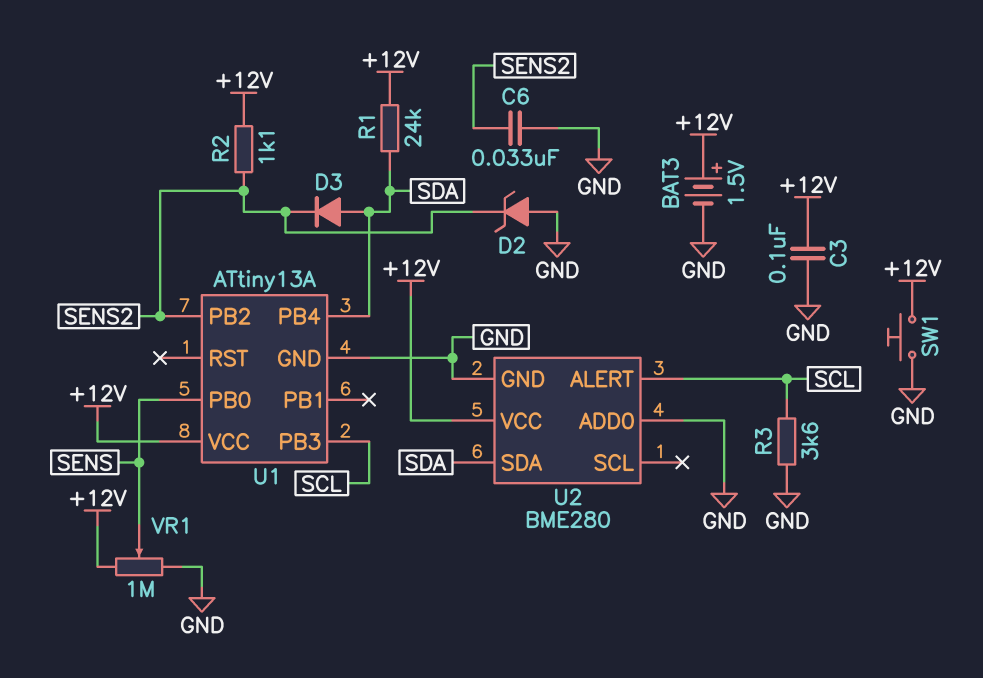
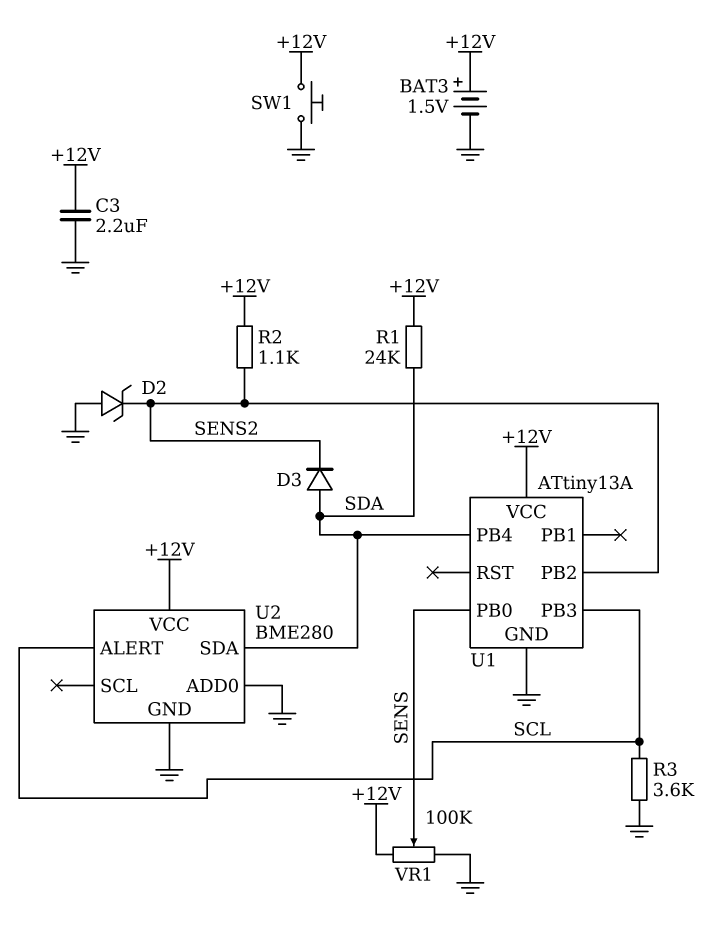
C3: 100nF (+12V, GND) -> 2.2uF (+12V, GND)
C6: 33nF (GND, SENS2) -> none
VR1: 1M (+12V, GND, wiper SENS) -> 100k (+12V, GND, wiper SENS)

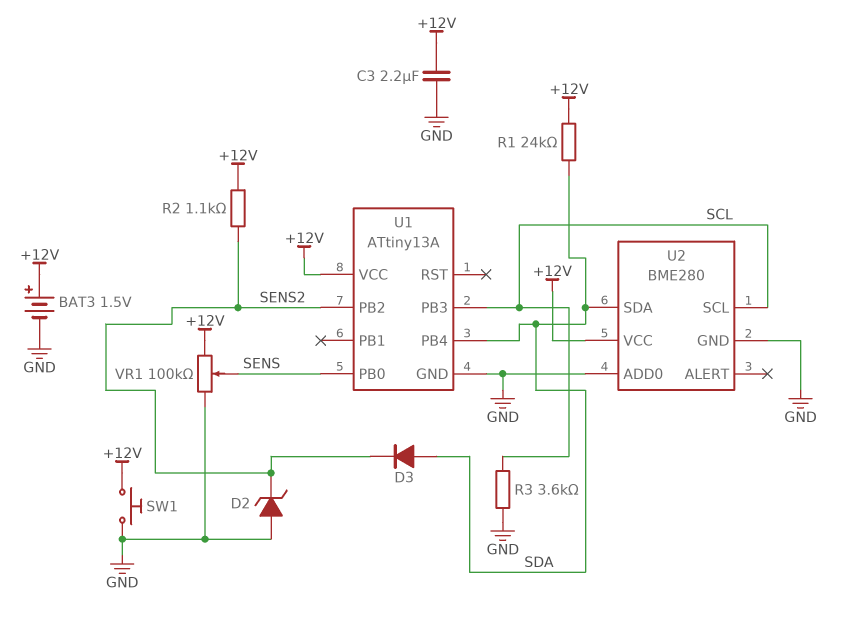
U2 pin ALERT: SCL -> none
U2 pin SCL: none -> SCL

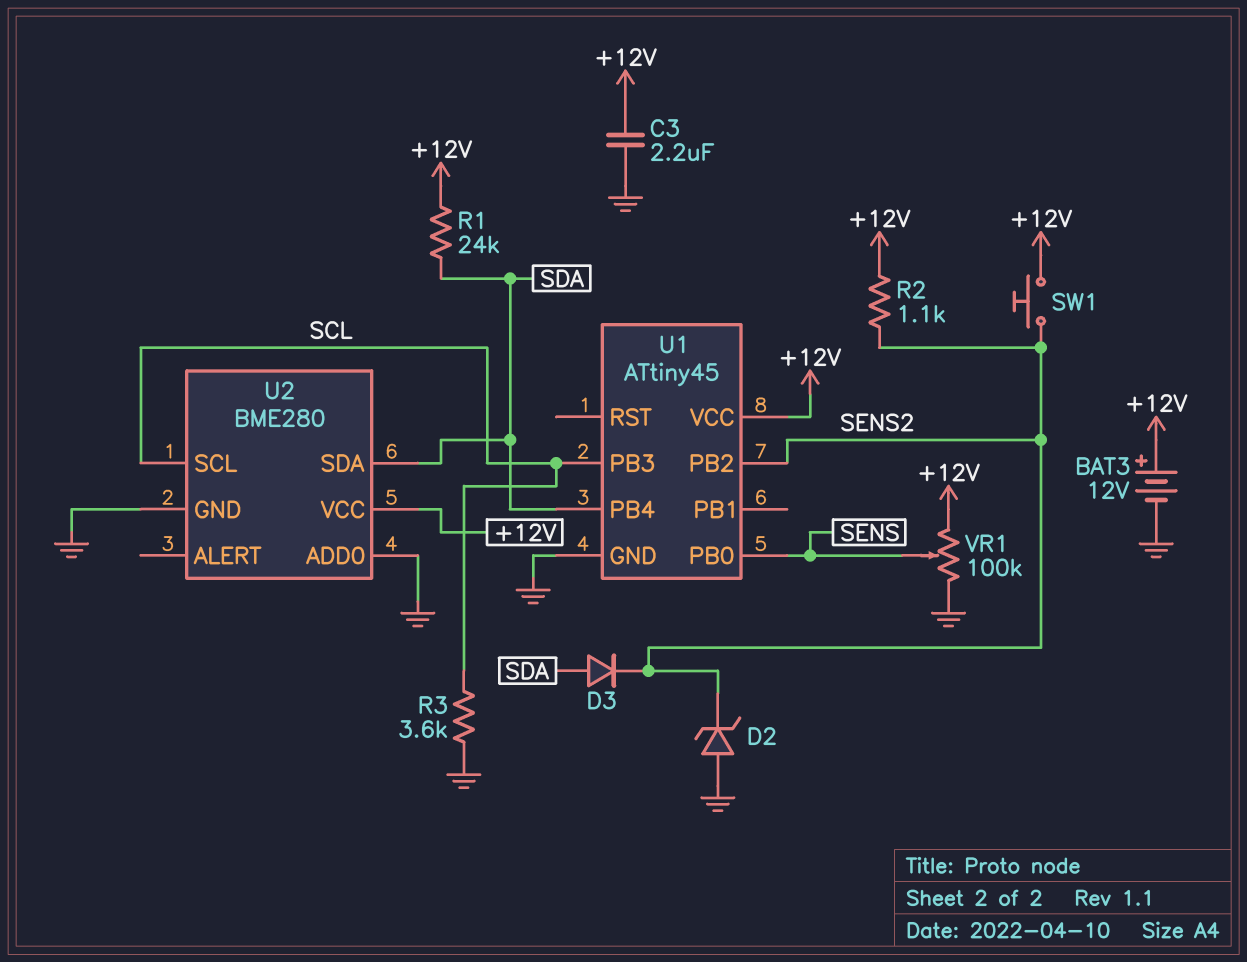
BAT3: 1.5V (plus +12V, minus GND) -> 12V (plus +12V, minus GND)
SW1: button (+12V, GND) -> button (+12V, SENS2)
U1: ATtiny13A -> ATtiny45

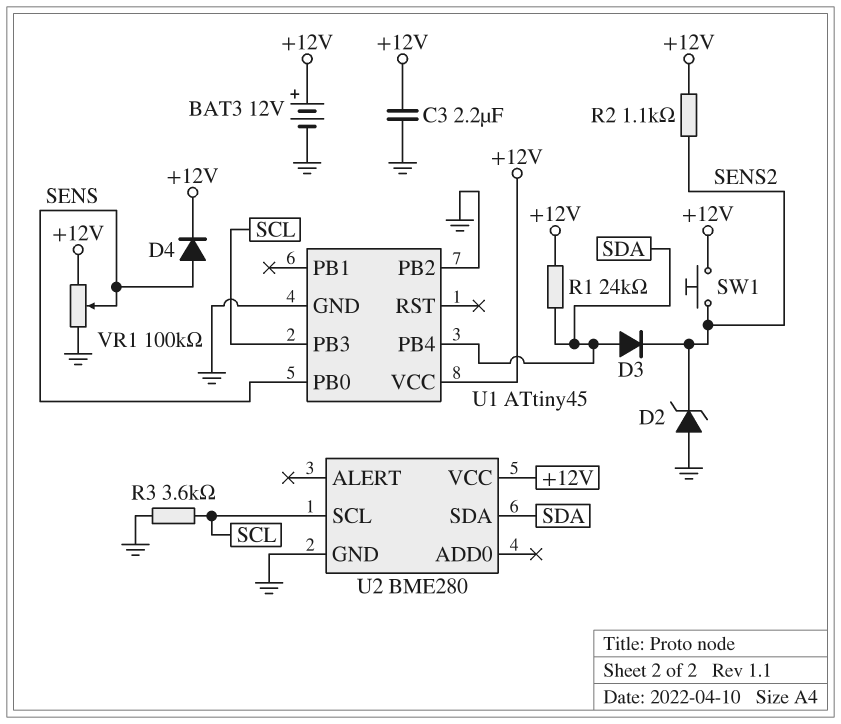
D4: none -> diode (A SENS, K +12V)
U1 pin PB2: SENS2 -> GND
U2 pin ADD0: GND -> none

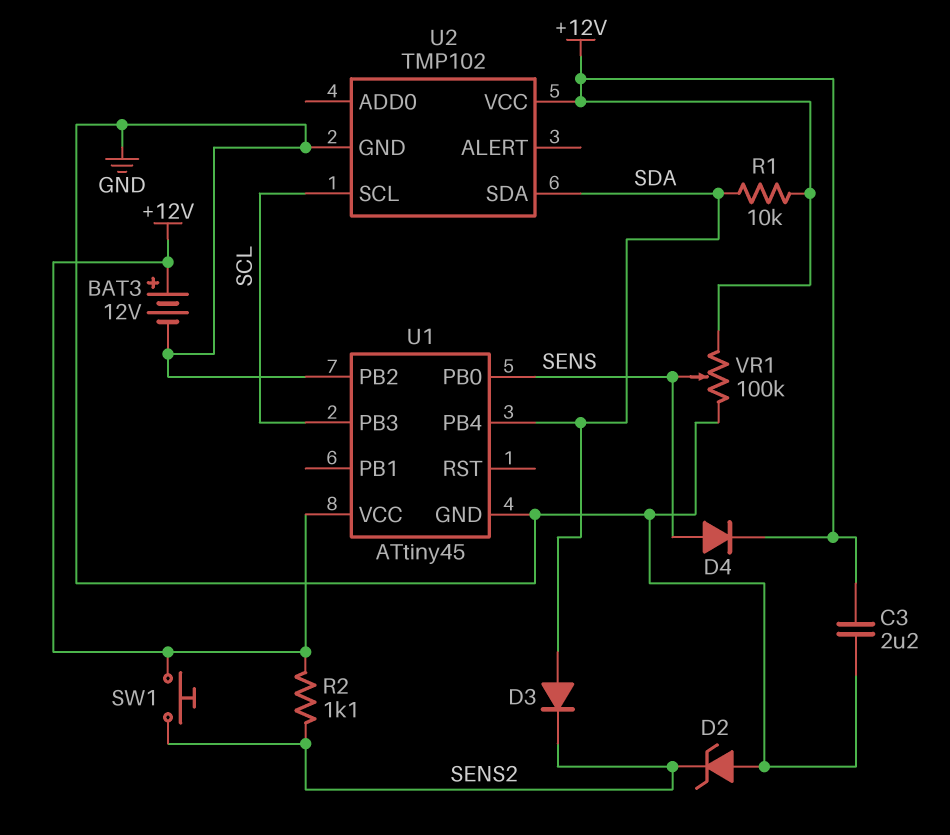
R1: 24k (+12V, SDA) -> 10k (+12V, SDA)
R3: 3.6k (GND, SCL) -> none
U2: BME280 -> TMP102

